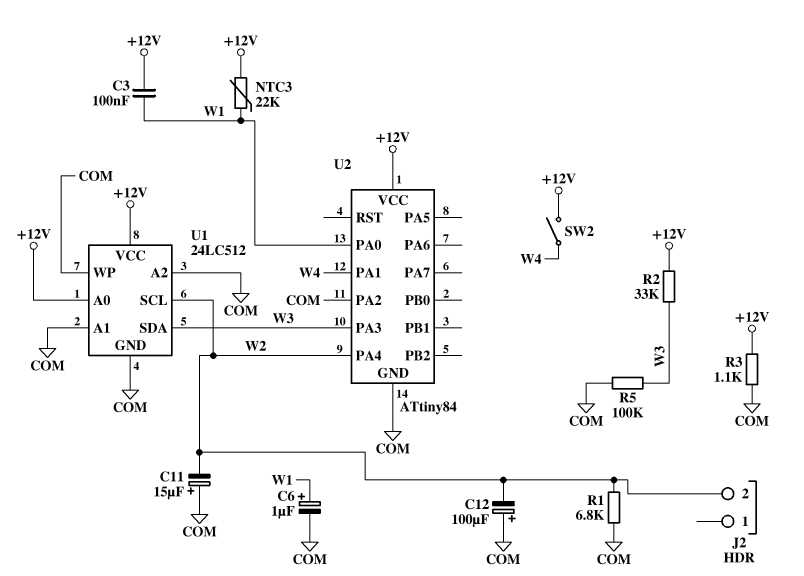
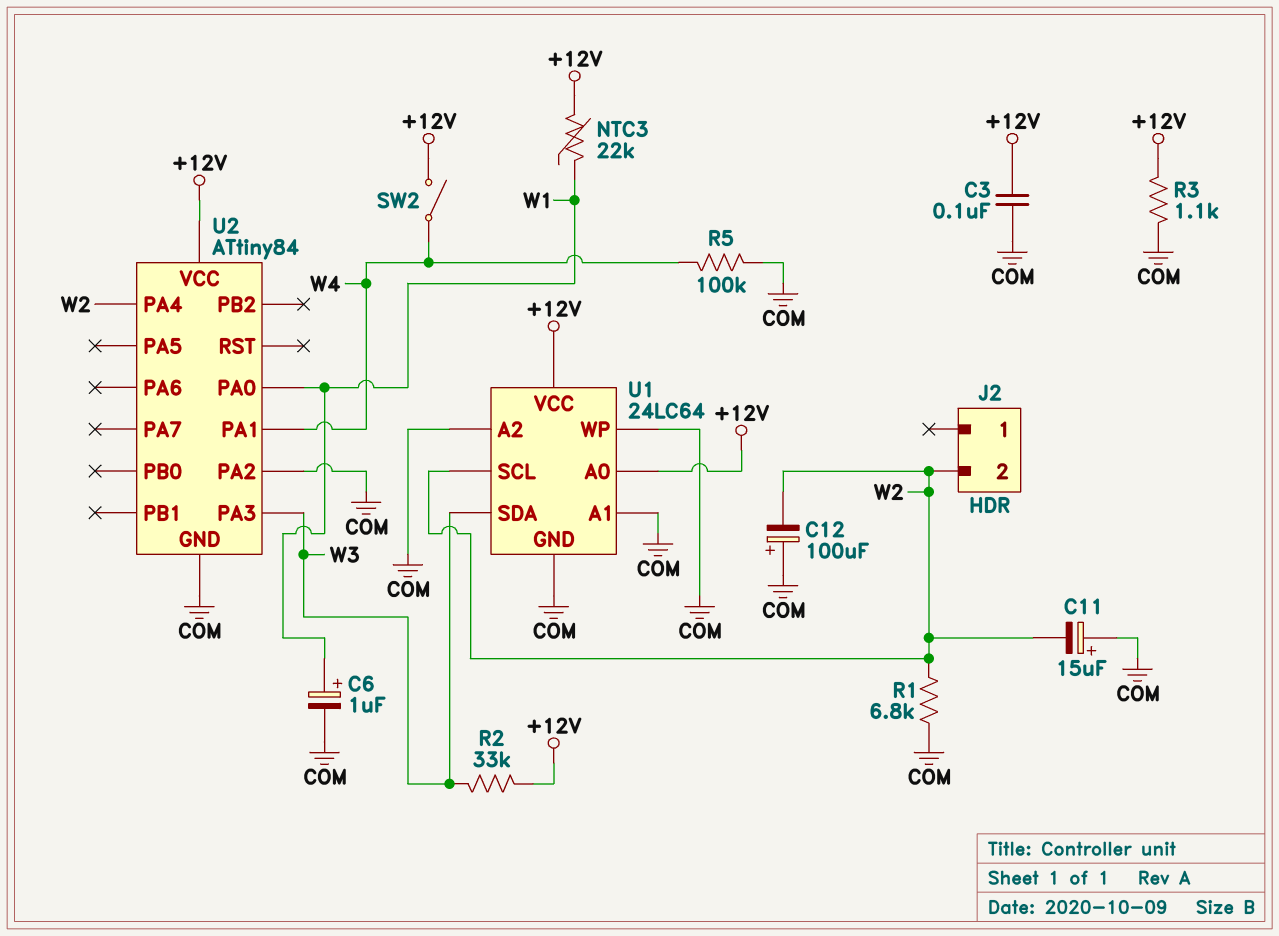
C3: 100nF (+12V, W1) -> 100nF (+12V, COM)
R5: 100k (COM, W3) -> 100k (COM, W4)
U1: 24LC512 -> 24LC64

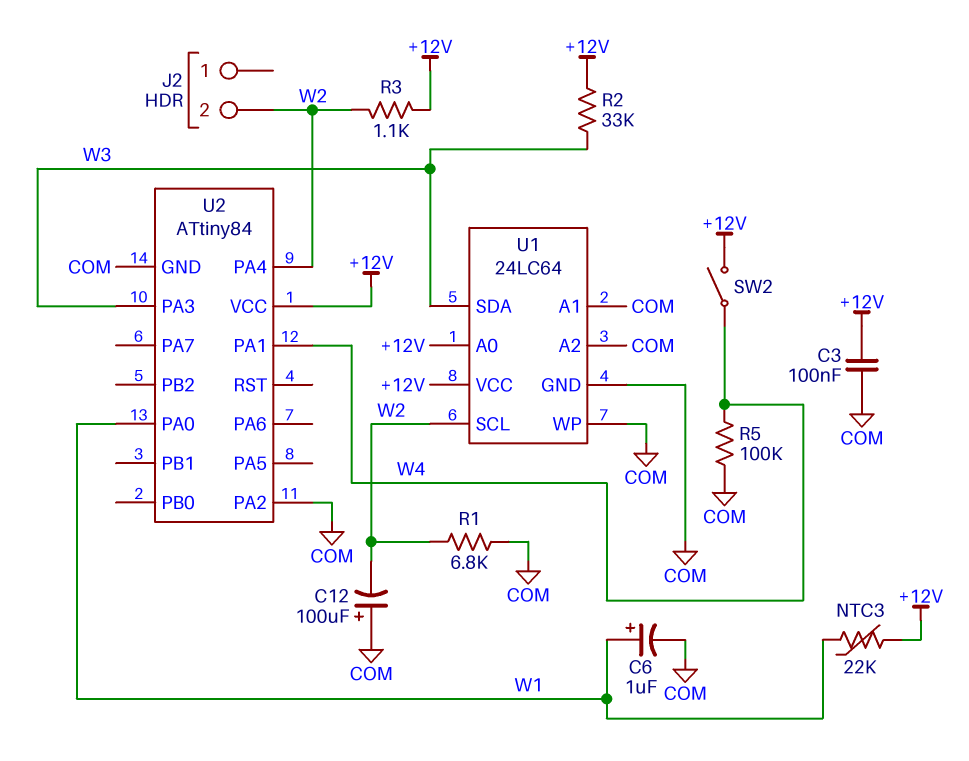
C11: 15uF (plus COM, minus W2) -> none
R3: 1.1k (+12V, COM) -> 1.1k (+12V, W2)

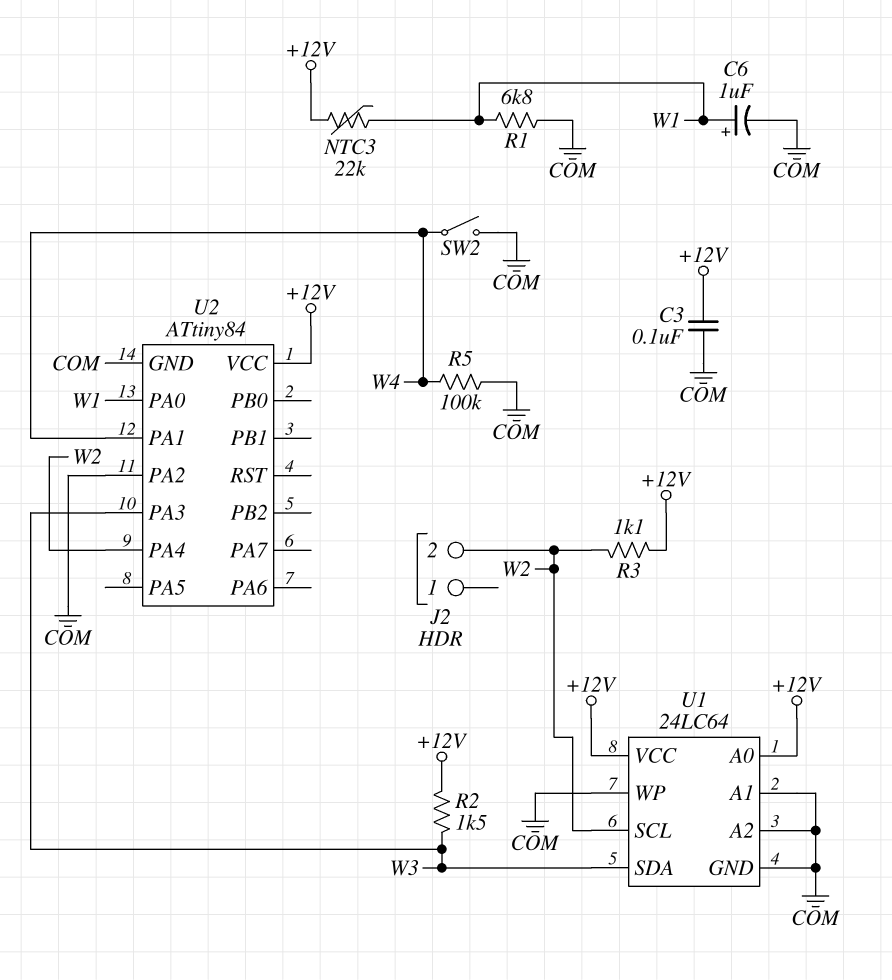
C12: 100uF (plus COM, minus W2) -> none
R1: 6.8k (COM, W2) -> 6.8k (COM, W1)
R2: 33k (+12V, W3) -> 1.5k (+12V, W3)
SW2: switch (+12V, W4) -> switch (COM, W4)

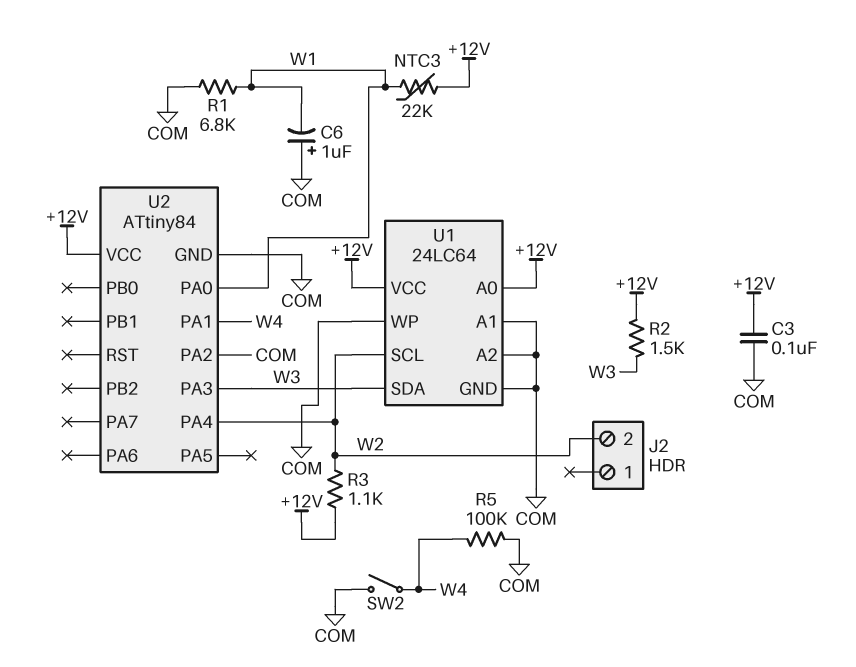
C6: 1uF (plus W1, minus COM) -> 1uF (plus COM, minus W1)

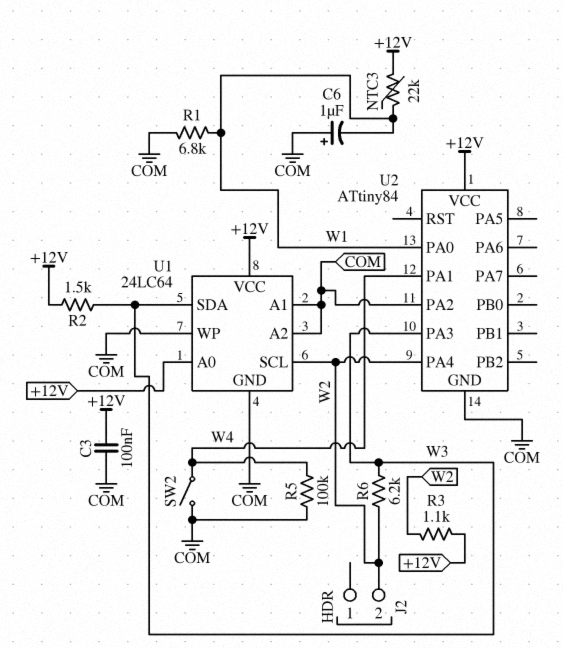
R6: none -> 6.2k (W2, W3)

